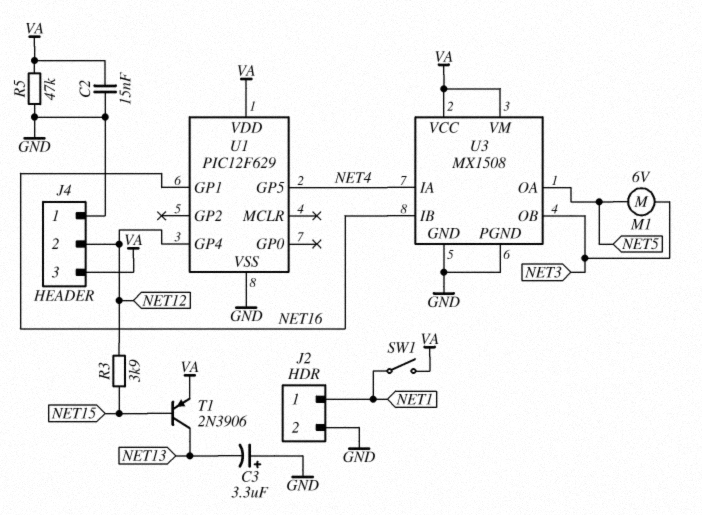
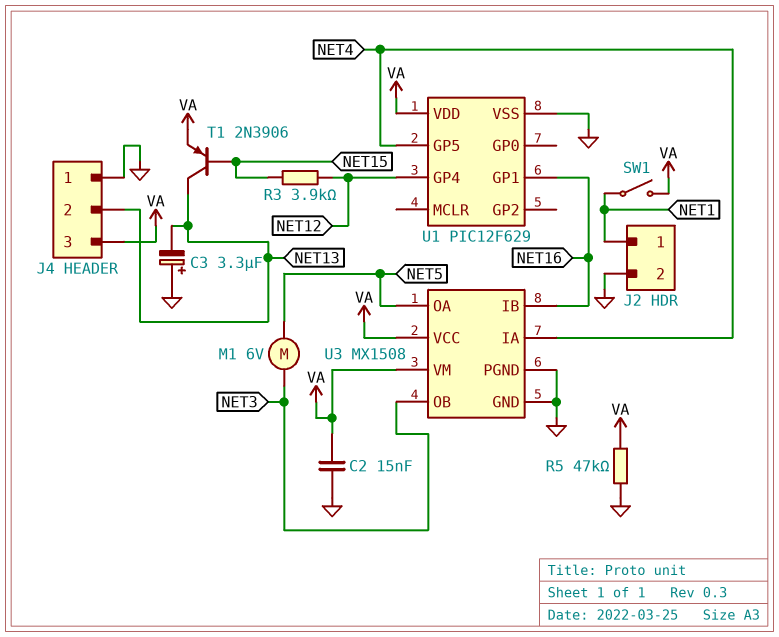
J4 pin 2: NET12 -> NET13

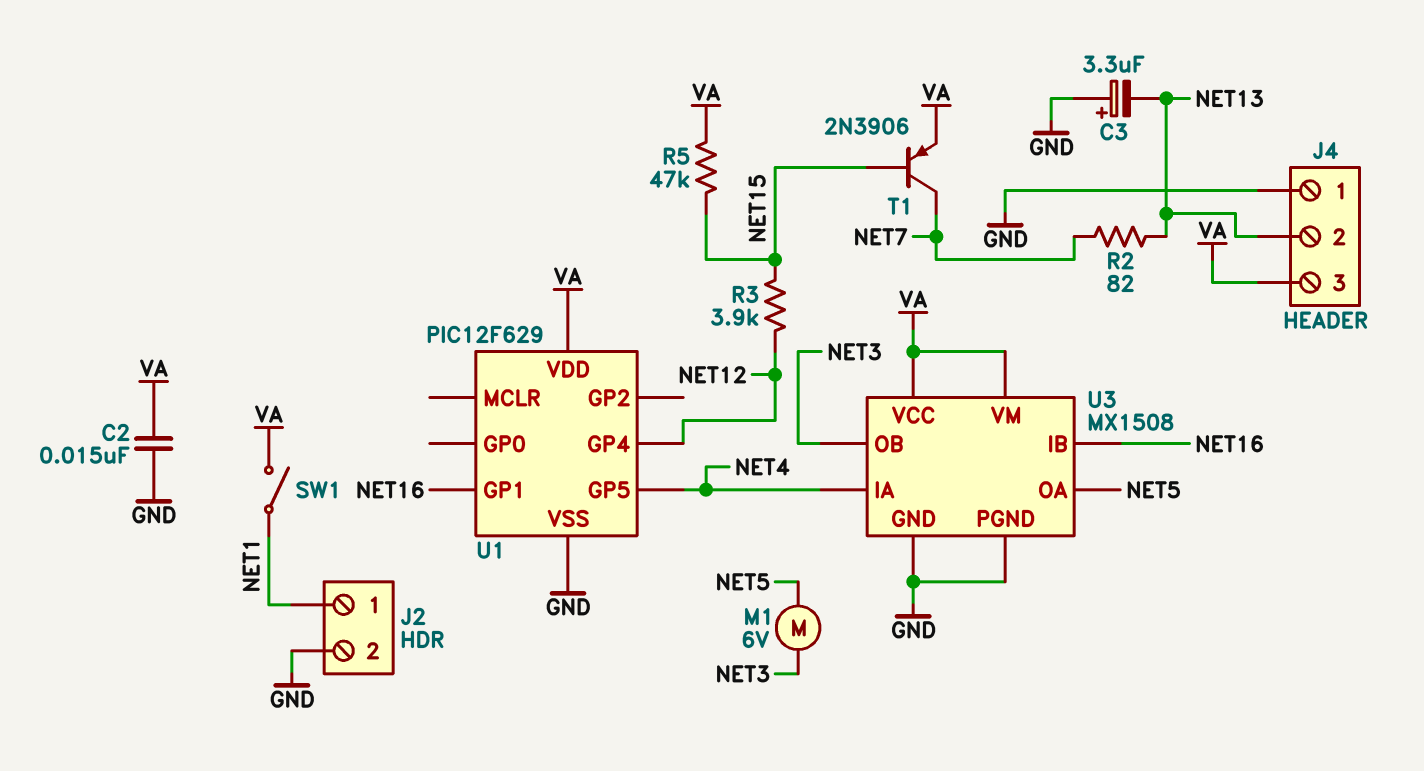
R2: none -> 82 (NET7, NET13)
R5: 47k (GND, VA) -> 47k (NET15, VA)
T1: PNP 2N3906 (B NET15, C NET13, E VA) -> PNP 2N3906 (B NET15, C NET7, E VA)

